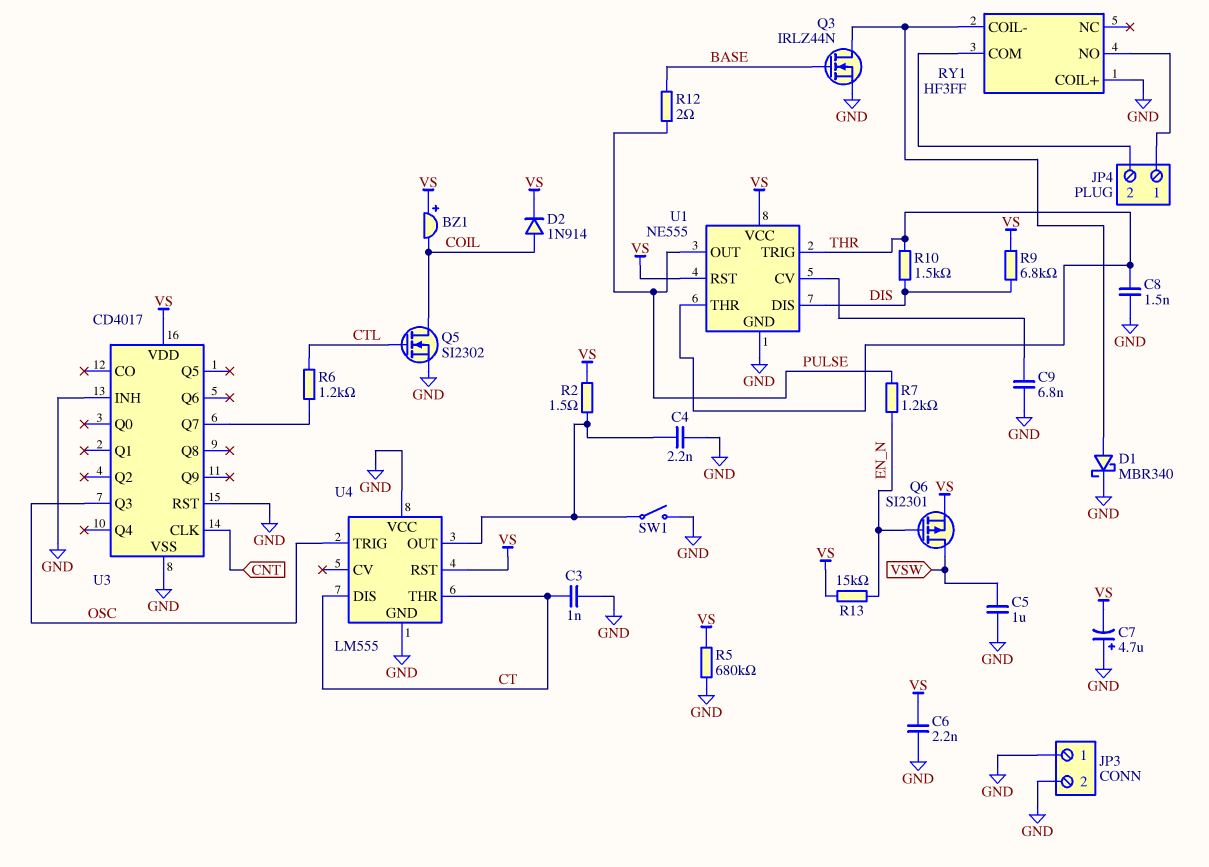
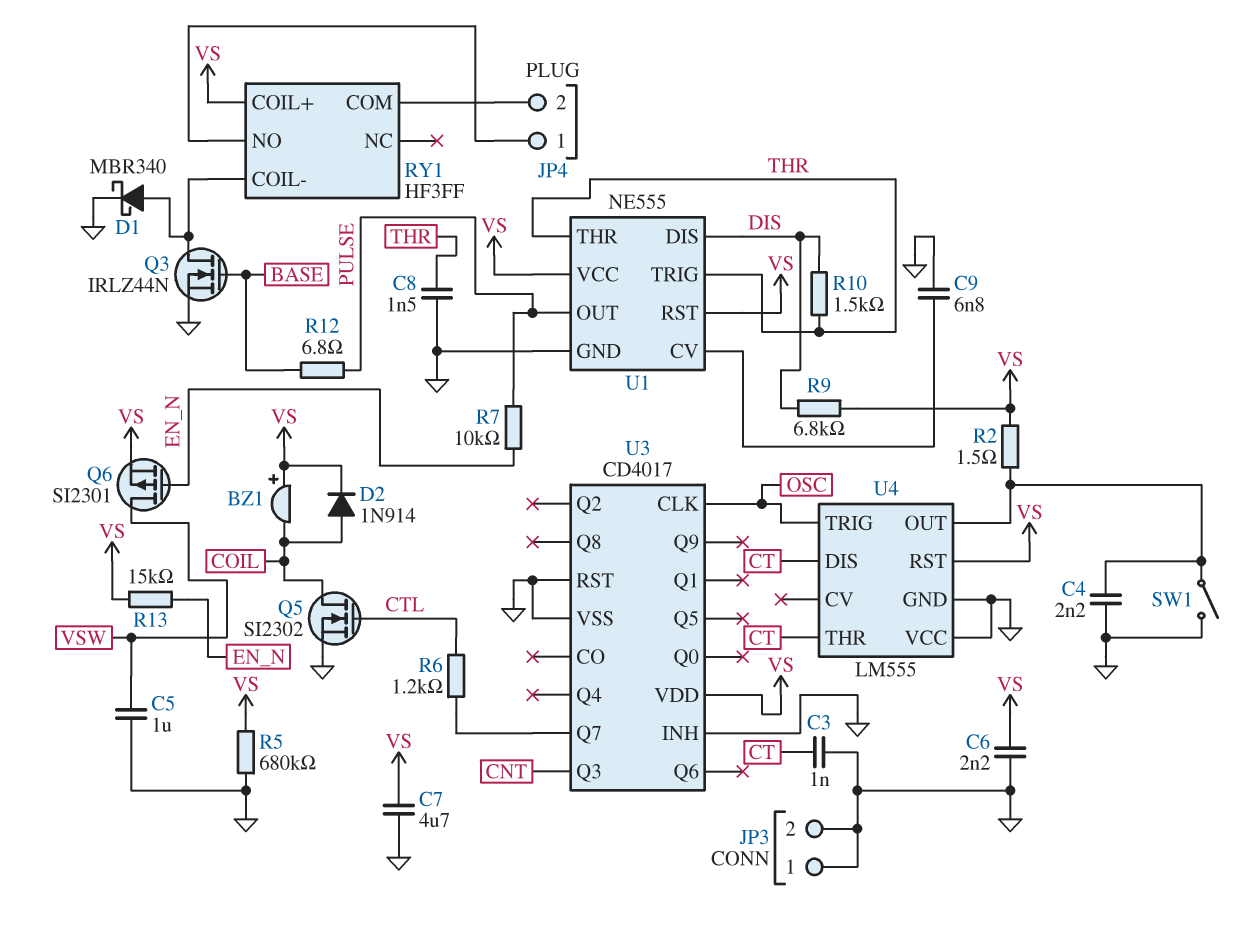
C7: 4.7uF (plus GND, minus VS) -> 4.7uF (GND, VS)
R7: 1.2k (EN_N, PULSE) -> 10k (EN_N, PULSE)
R12: 2 (BASE, PULSE) -> 6.8 (BASE, PULSE)
RY1 pin COIL+: GND -> VS
U3 pin CLK: CNT -> OSC
U3 pin Q3: OSC -> CNT

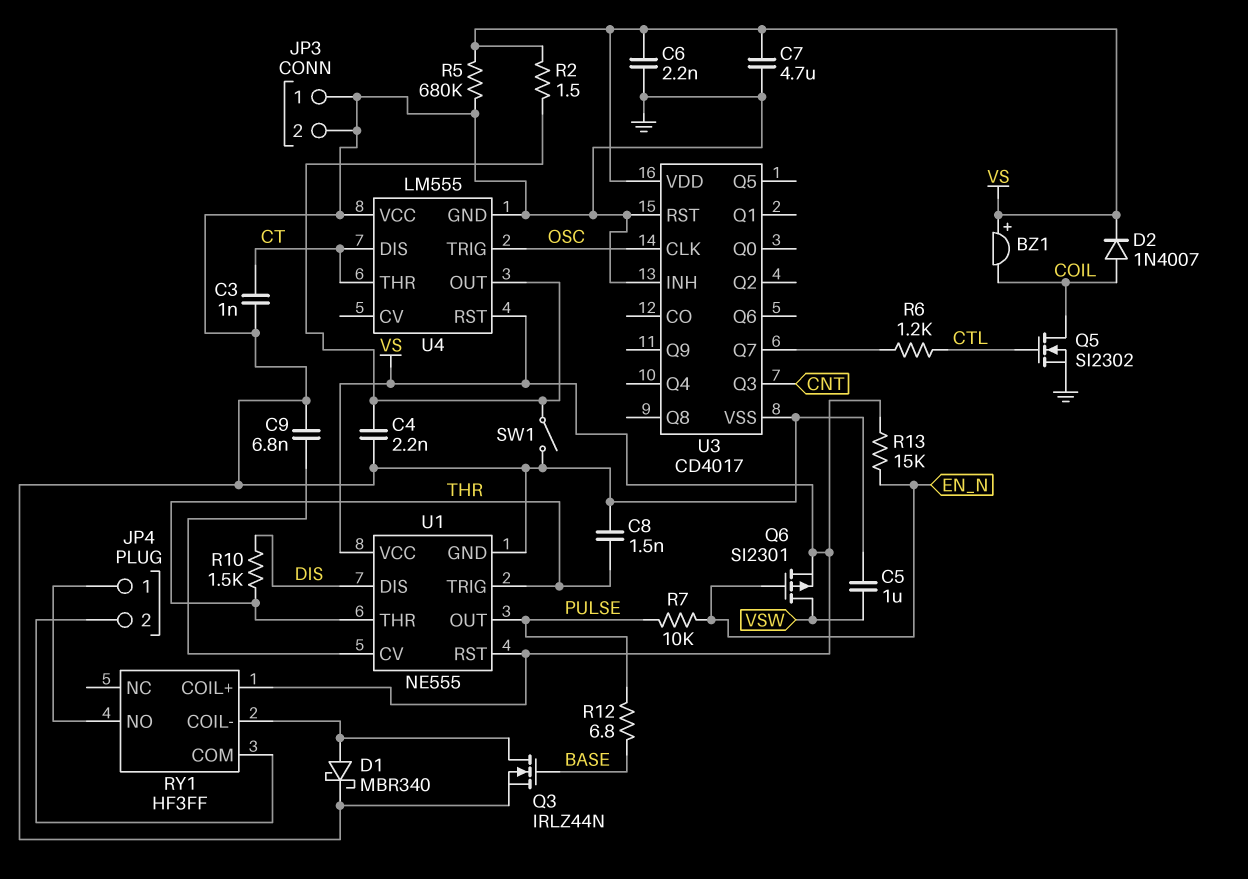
D2: diode 1N914 (A COIL, K VS) -> diode 1N4007 (A COIL, K VS)
R9: 6.8k (DIS, VS) -> none

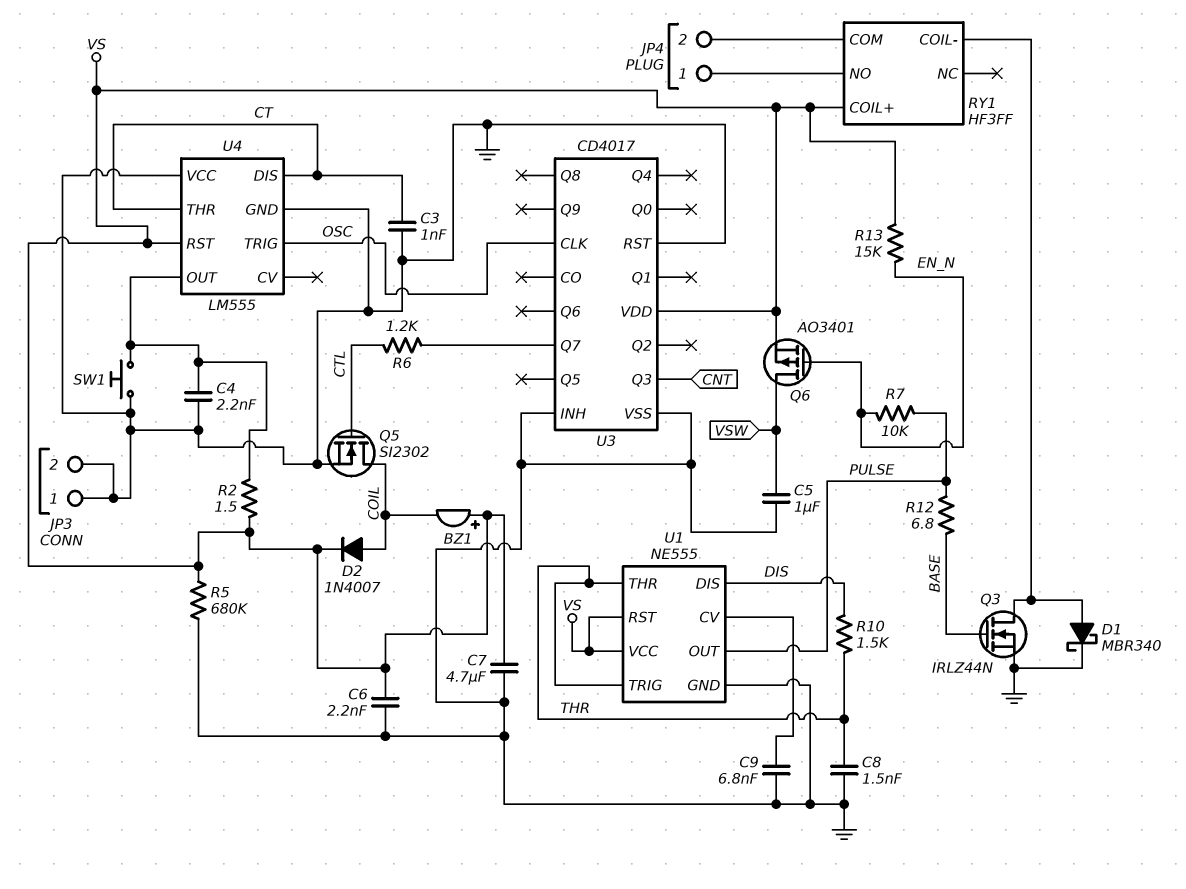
Q6: PMOS SI2301 (G EN_N, D VSW, S VS) -> PMOS AO3401 (G EN_N, D VSW, S VS)
SW1: switch (GND, U4/OUT) -> button (GND, U4/OUT)

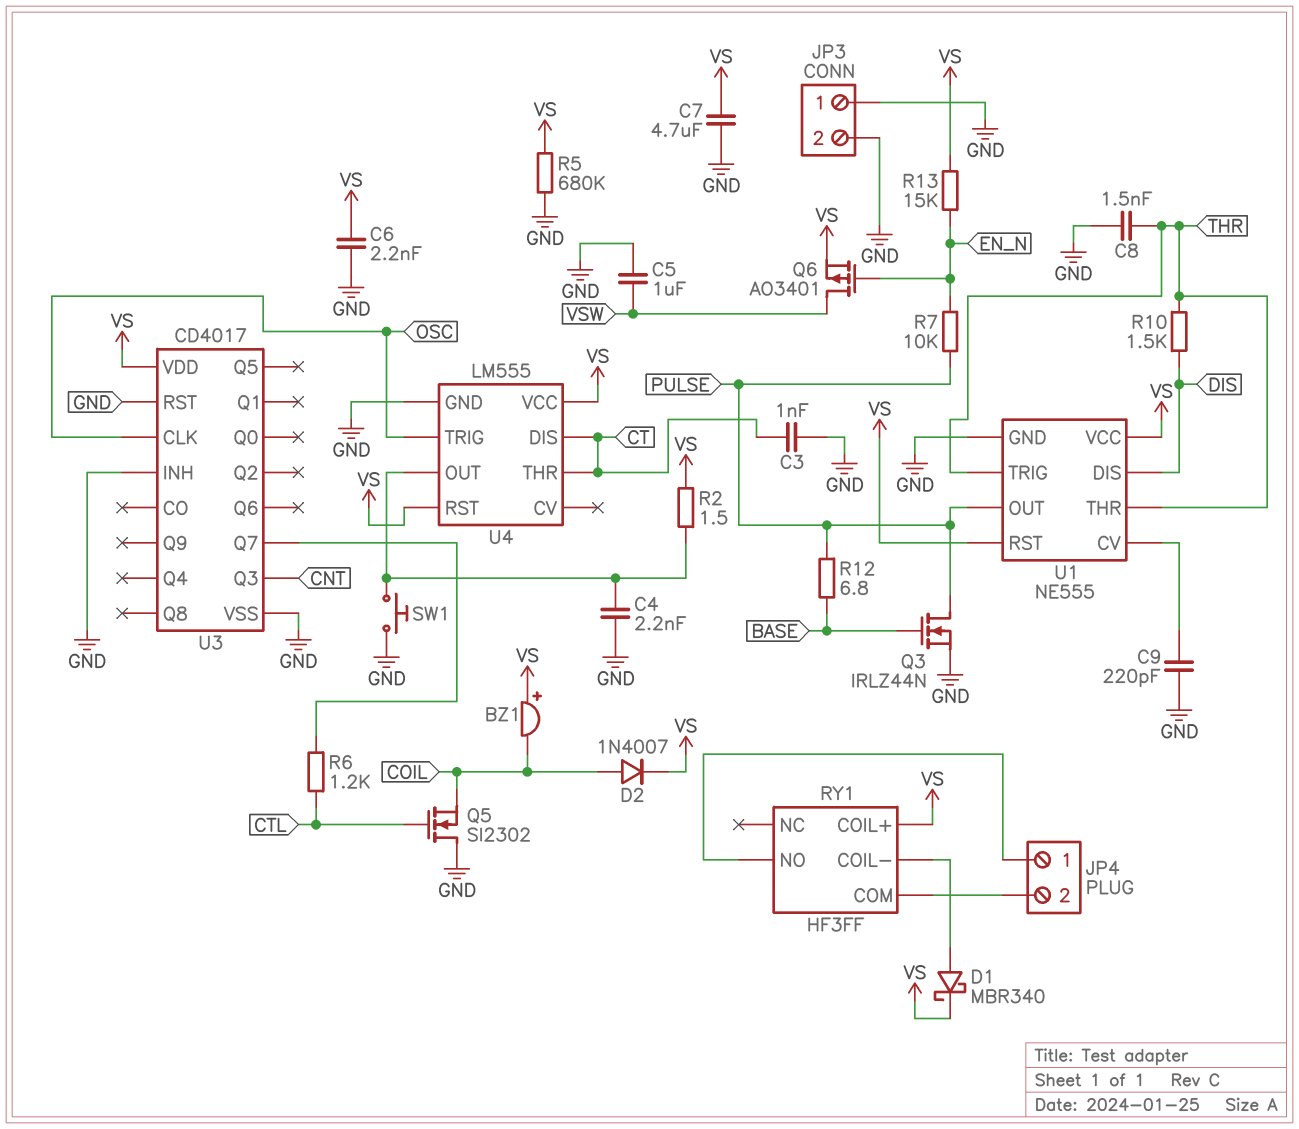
C9: 6.8nF (GND, U1/CV) -> 220pF (GND, U1/CV)
D1: schottky MBR340 (A RY1/COIL-, K GND) -> schottky MBR340 (A RY1/COIL-, K VS)
Q3: NMOS IRLZ44N (G BASE, D RY1/COIL-, S GND) -> NMOS IRLZ44N (G BASE, D PULSE, S GND)
Q5: NMOS SI2302 (G CTL, D COIL, S GND) -> NMOS SI2302 (G CTL, D GND, S COIL)
U4 pin VCC: GND -> VS

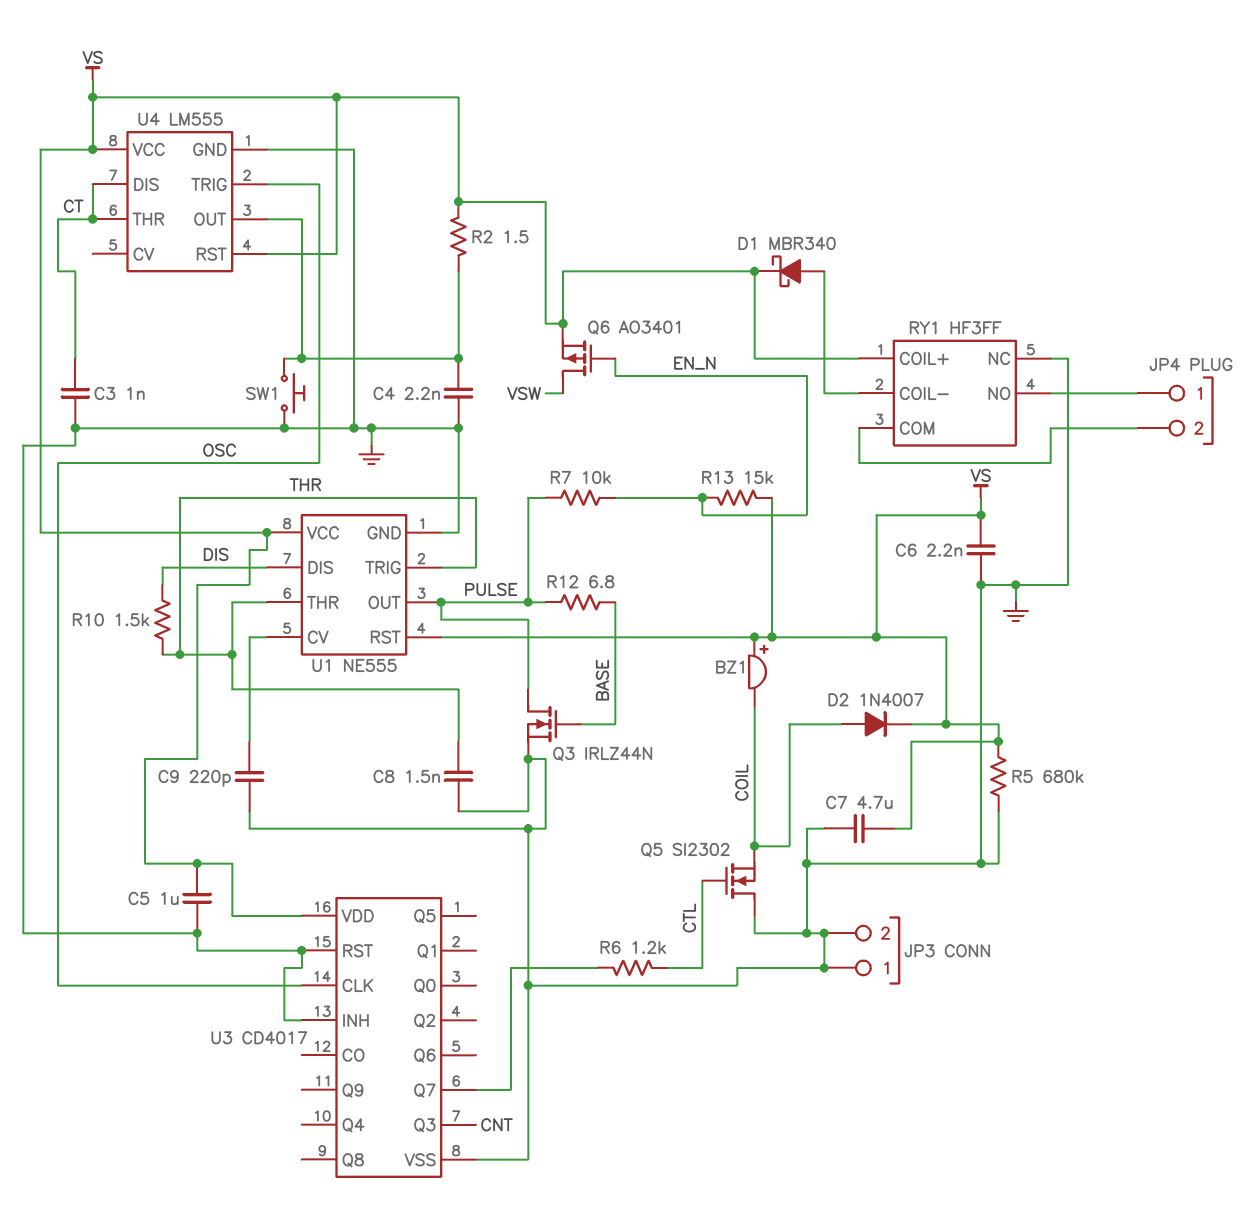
C5: 1uF (GND, VSW) -> 1uF (GND, VS)
RY1 pin NC: none -> GND

